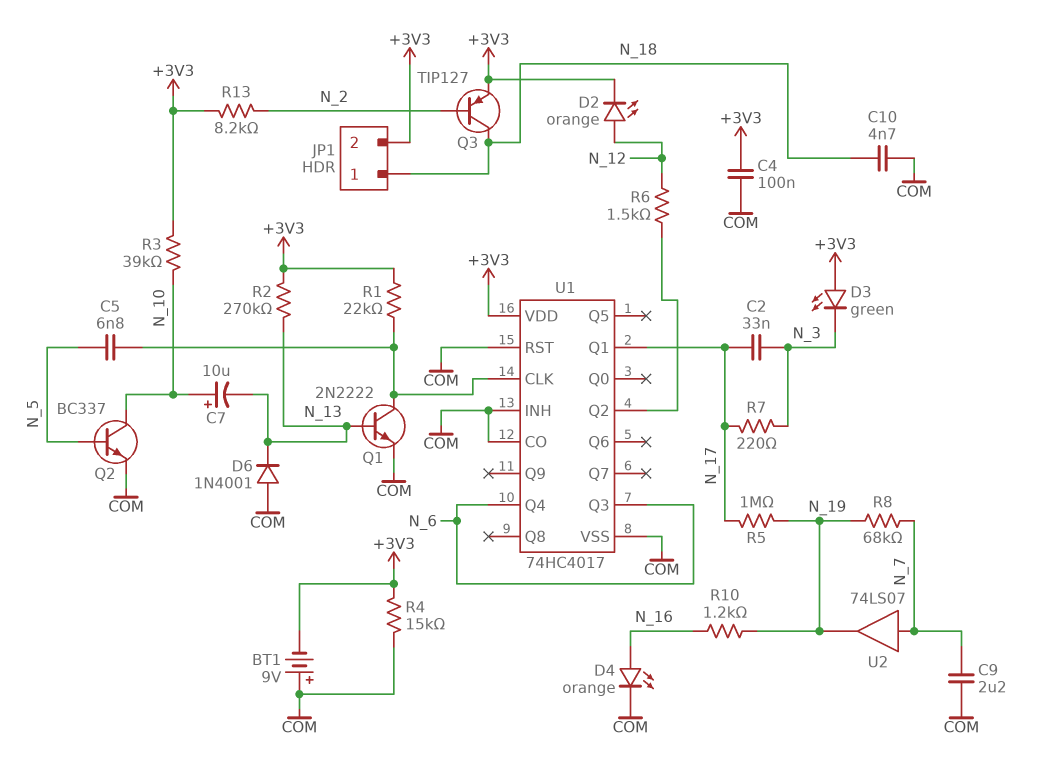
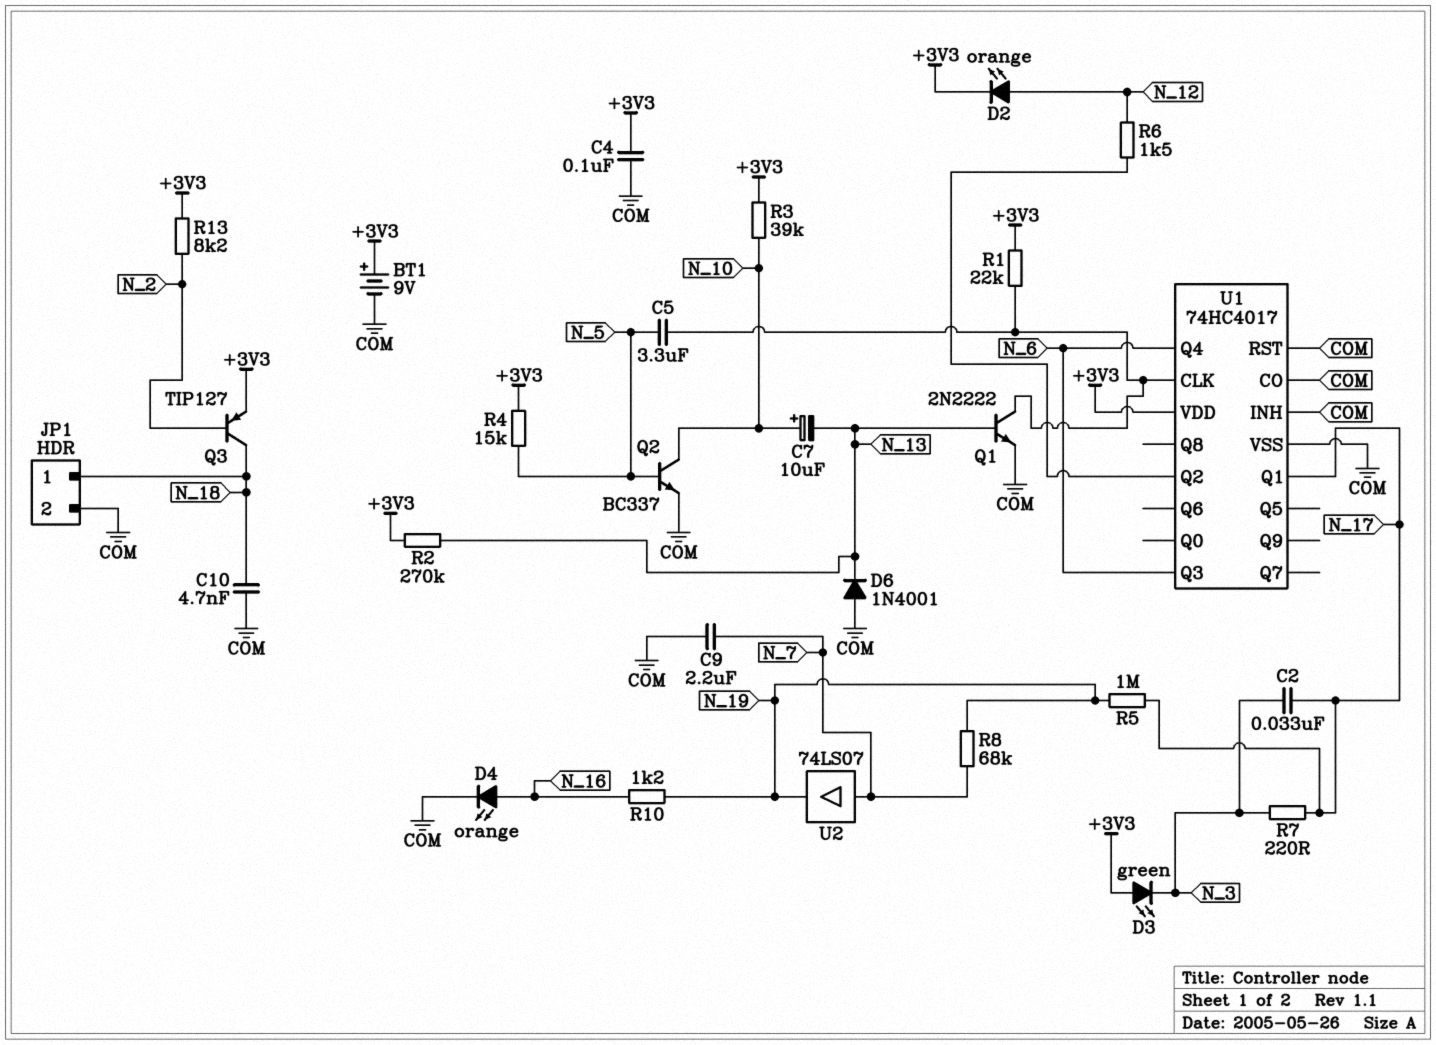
BT1: 9V (plus COM, minus +3V3) -> 9V (plus +3V3, minus COM)
C5: 6.8nF (N_5, U1/CLK) -> 3.3uF (N_5, U1/CLK)
JP1 pin 2: +3V3 -> COM
R4: 15k (+3V3, COM) -> 15k (+3V3, N_5)

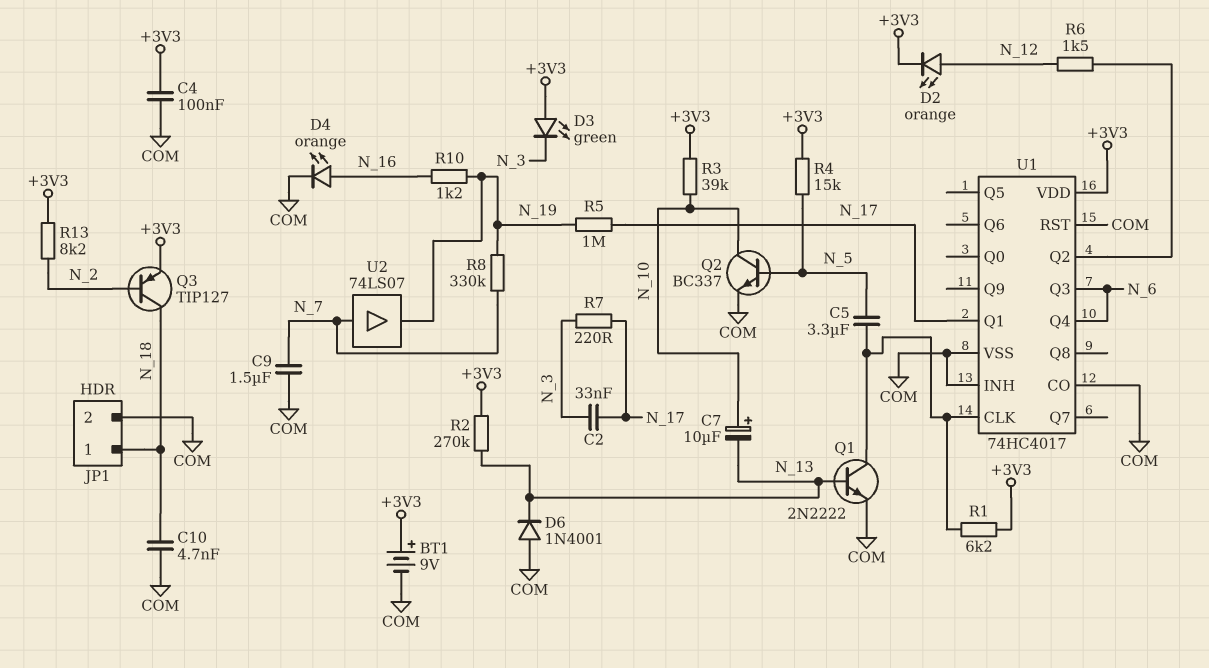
C9: 2.2uF (COM, N_7) -> 1.5uF (COM, N_7)
R1: 22k (+3V3, U1/CLK) -> 6.2k (+3V3, U1/CLK)
R8: 68k (N_7, N_19) -> 330k (N_7, N_19)

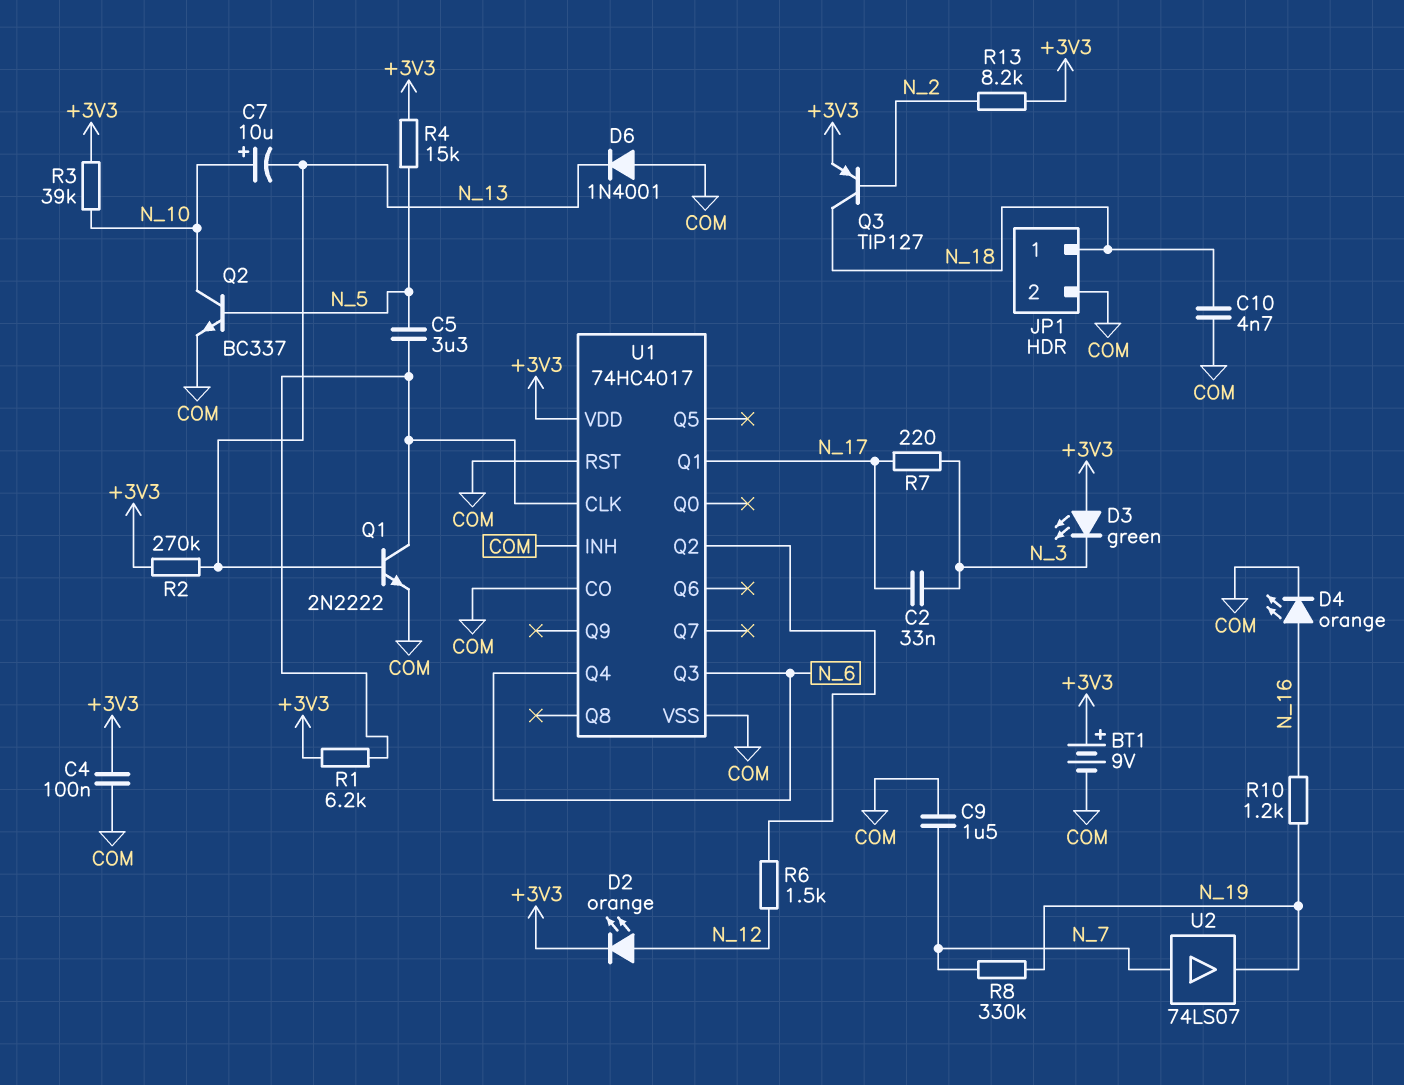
R5: 1M (N_17, N_19) -> none

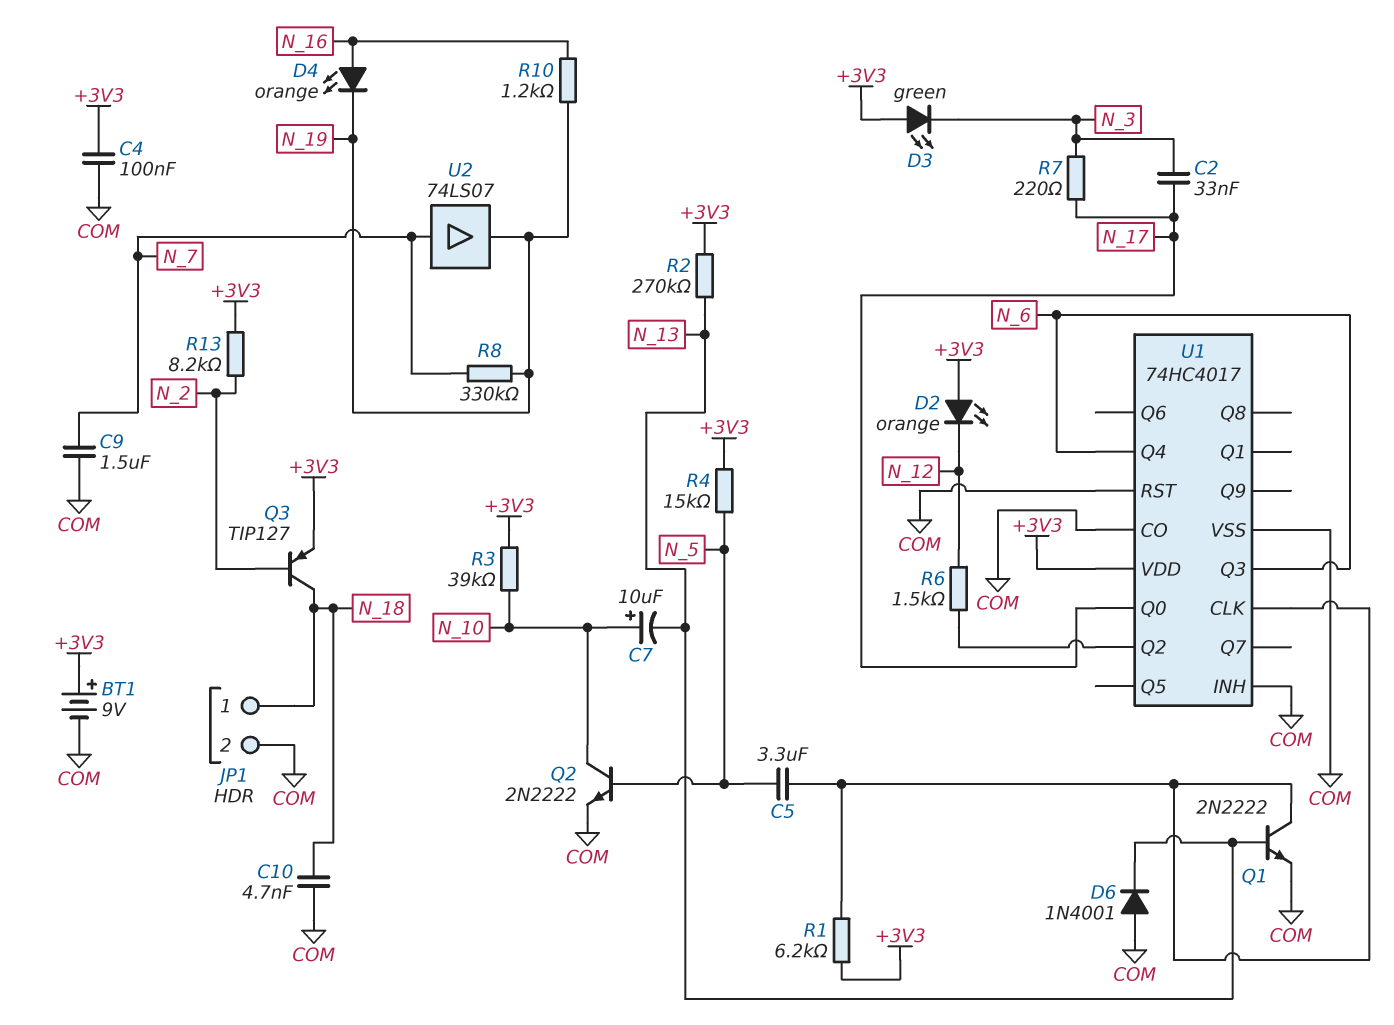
D2: LED orange (A N_12, K +3V3) -> LED orange (A +3V3, K N_12)
D4: LED orange (A N_16, K COM) -> LED orange (A N_16, K N_19)
Q2: NPN BC337 (B N_5, C N_10, E COM) -> NPN 2N2222 (B N_5, C N_10, E COM)
U1 pin Q0: none -> N_17
U1 pin Q1: N_17 -> none

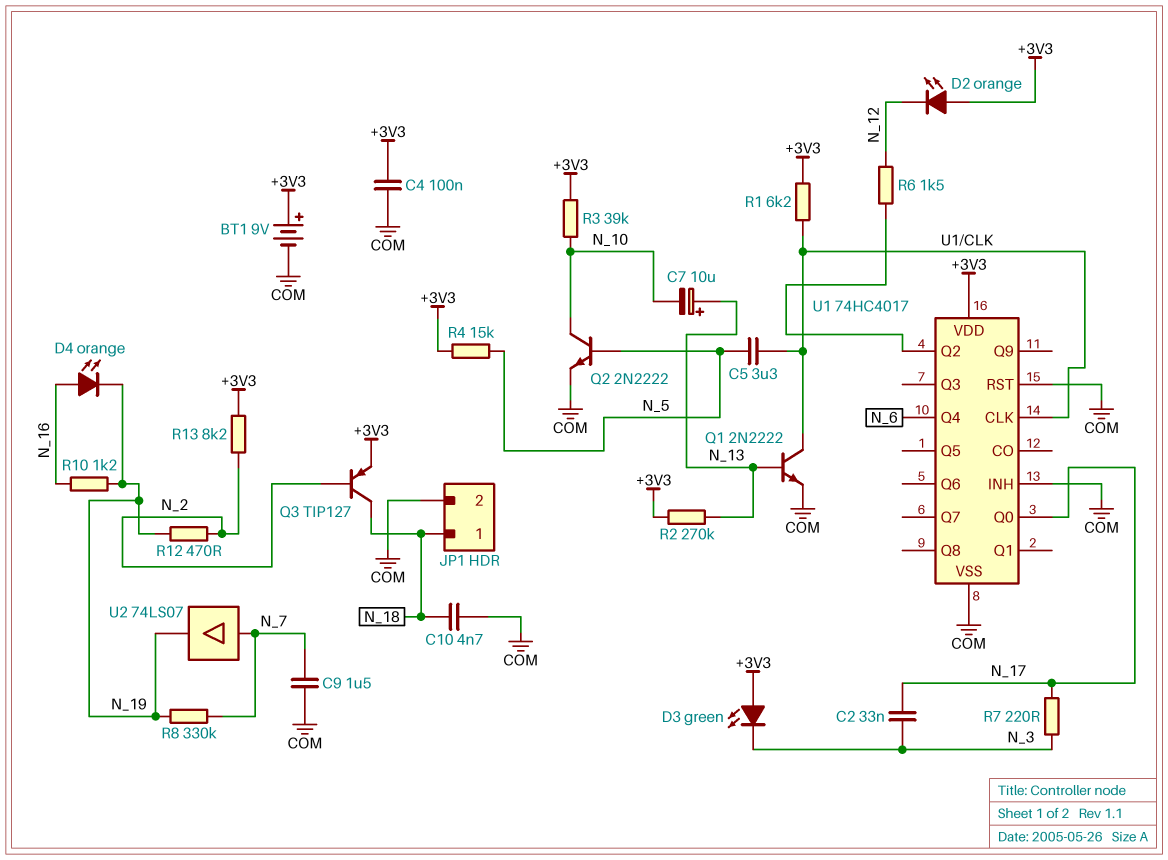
C7: 10uF (plus N_10, minus N_13) -> 10uF (plus N_13, minus N_10)
D6: diode 1N4001 (A COM, K N_13) -> none
R12: none -> 470 (N_2, N_19)
U1 pin CO: COM -> none
U1 pin Q3: N_6 -> none

